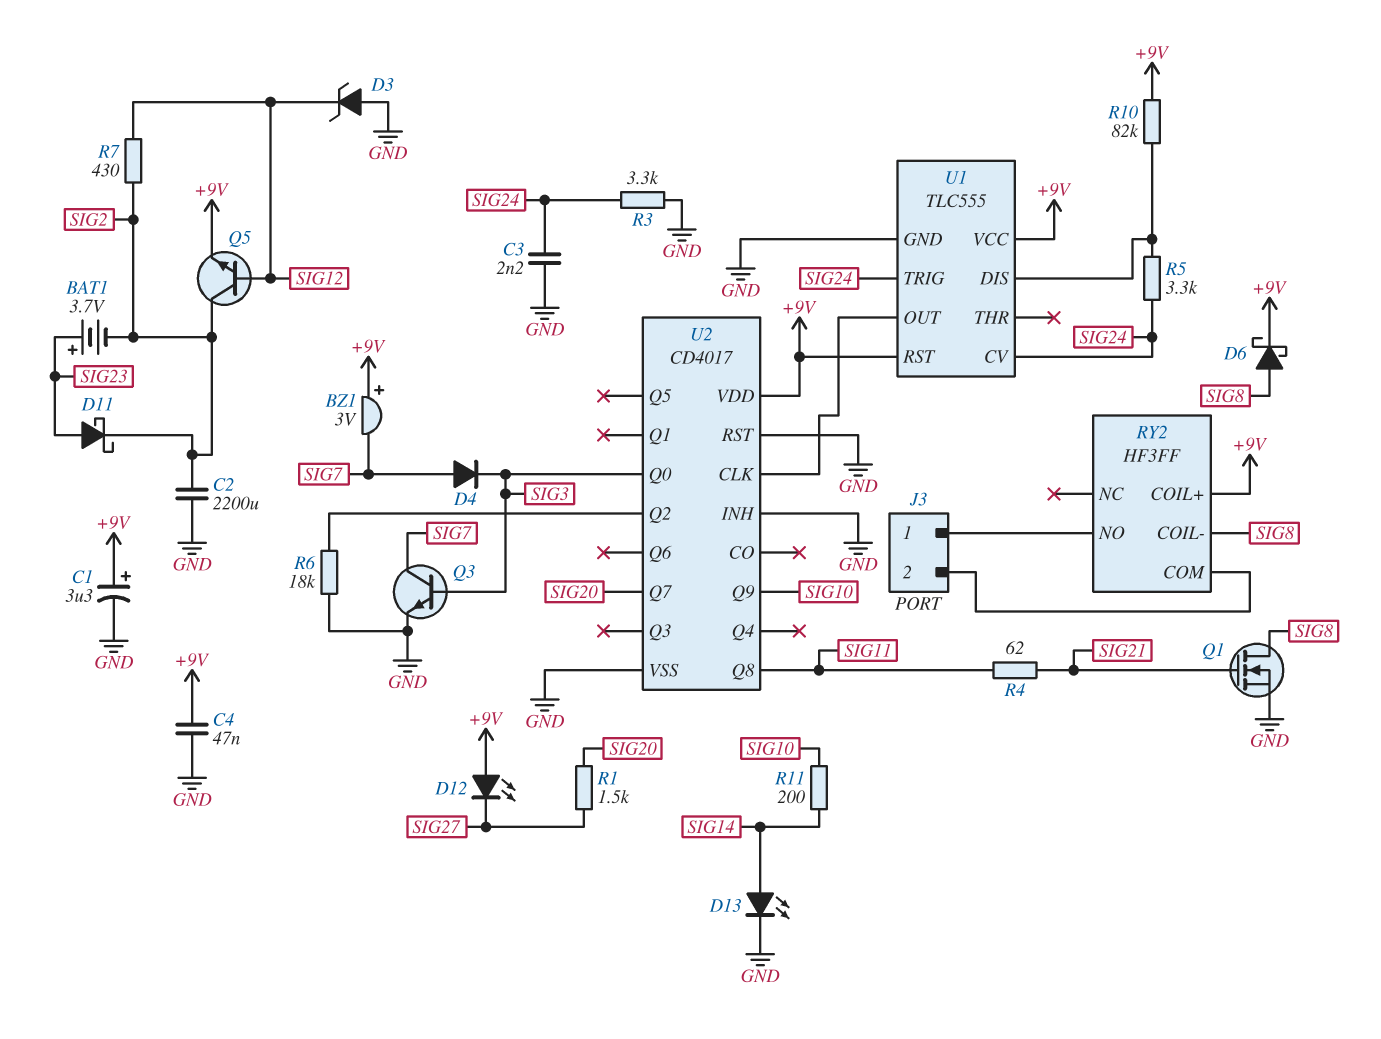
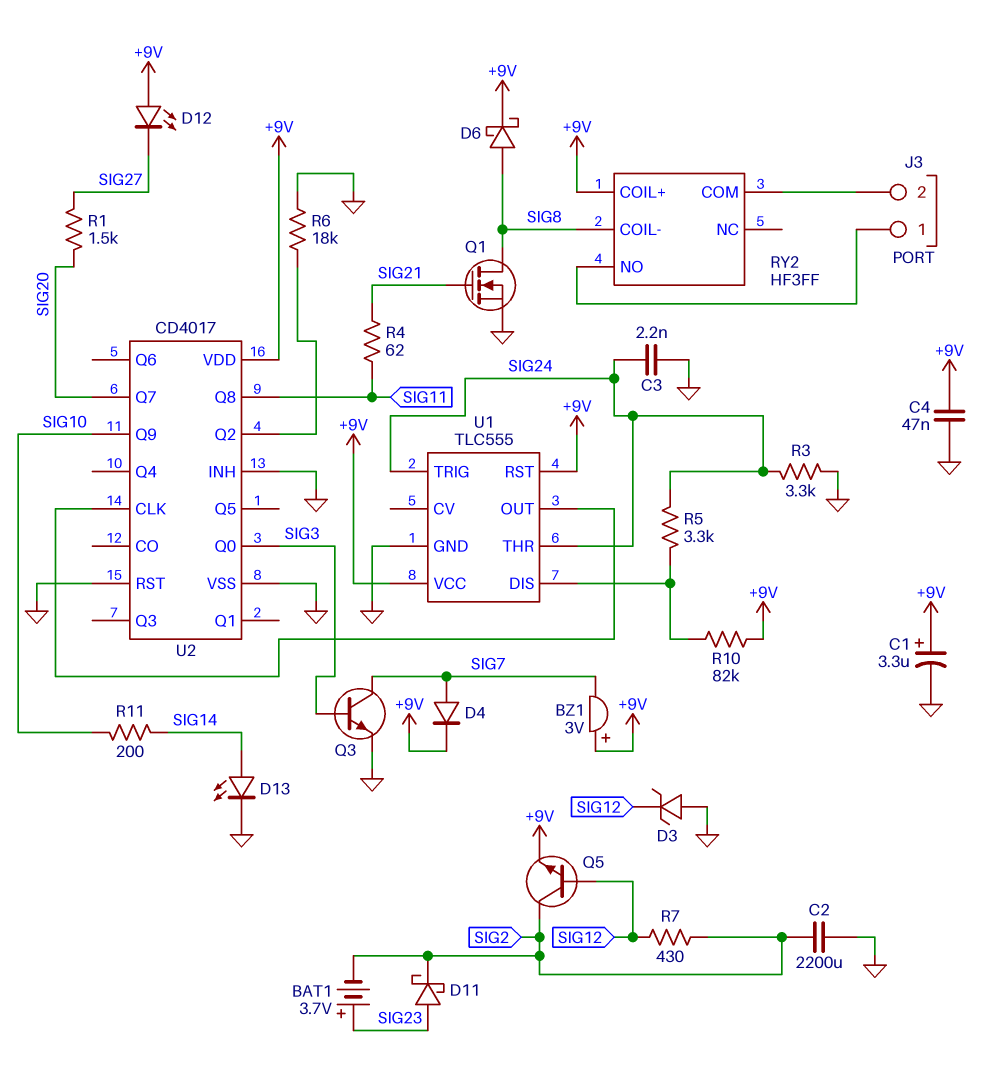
D4: diode (A SIG7, K SIG3) -> diode (A SIG7, K +9V)
U1 pin CV: SIG24 -> none
U1 pin THR: none -> SIG24

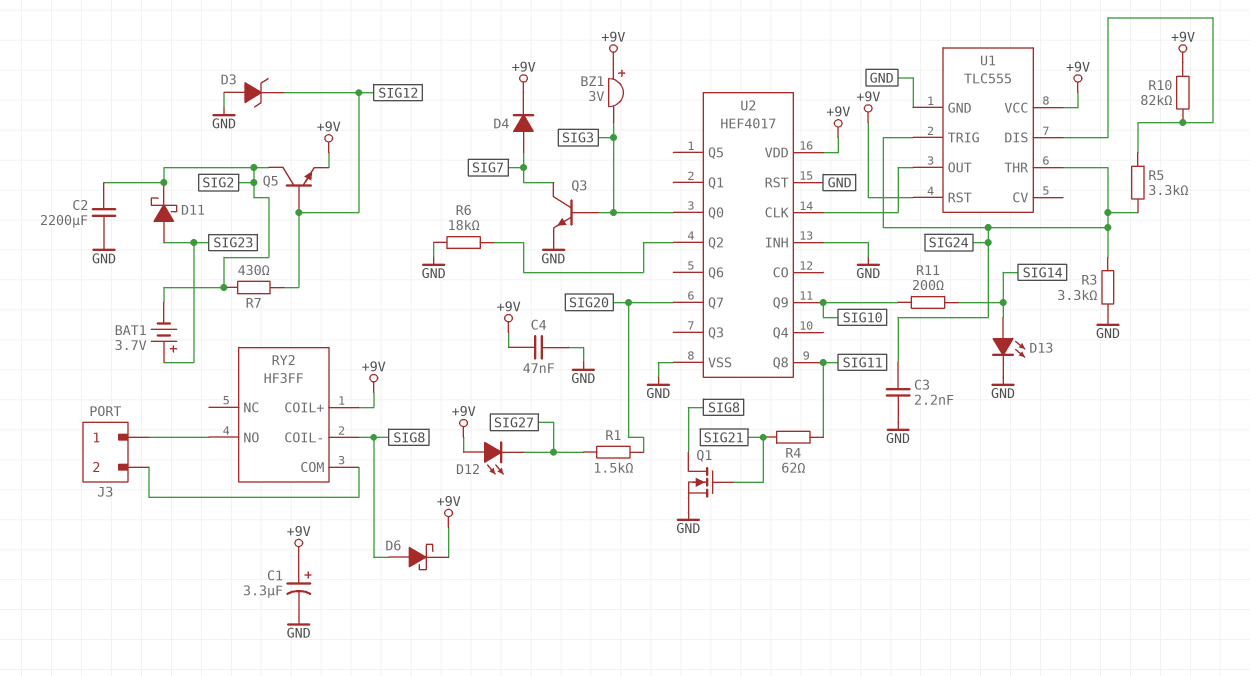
BZ1: buzzer 3V (plus +9V, minus SIG7) -> buzzer 3V (plus +9V, minus SIG3)
U2: CD4017 -> HEF4017

